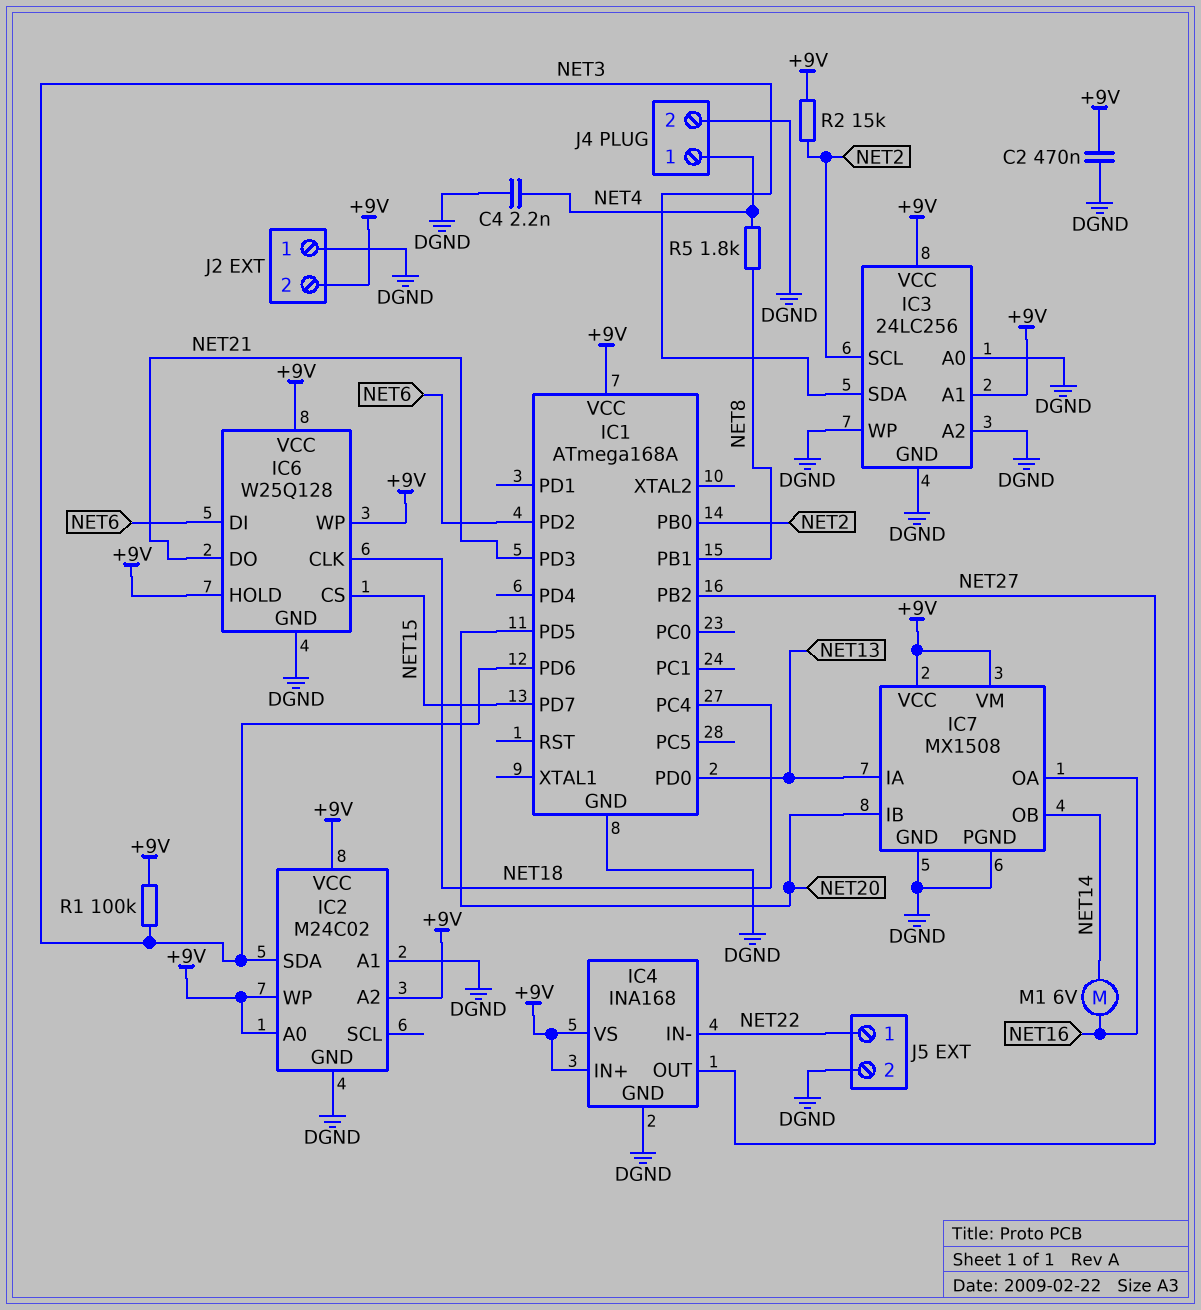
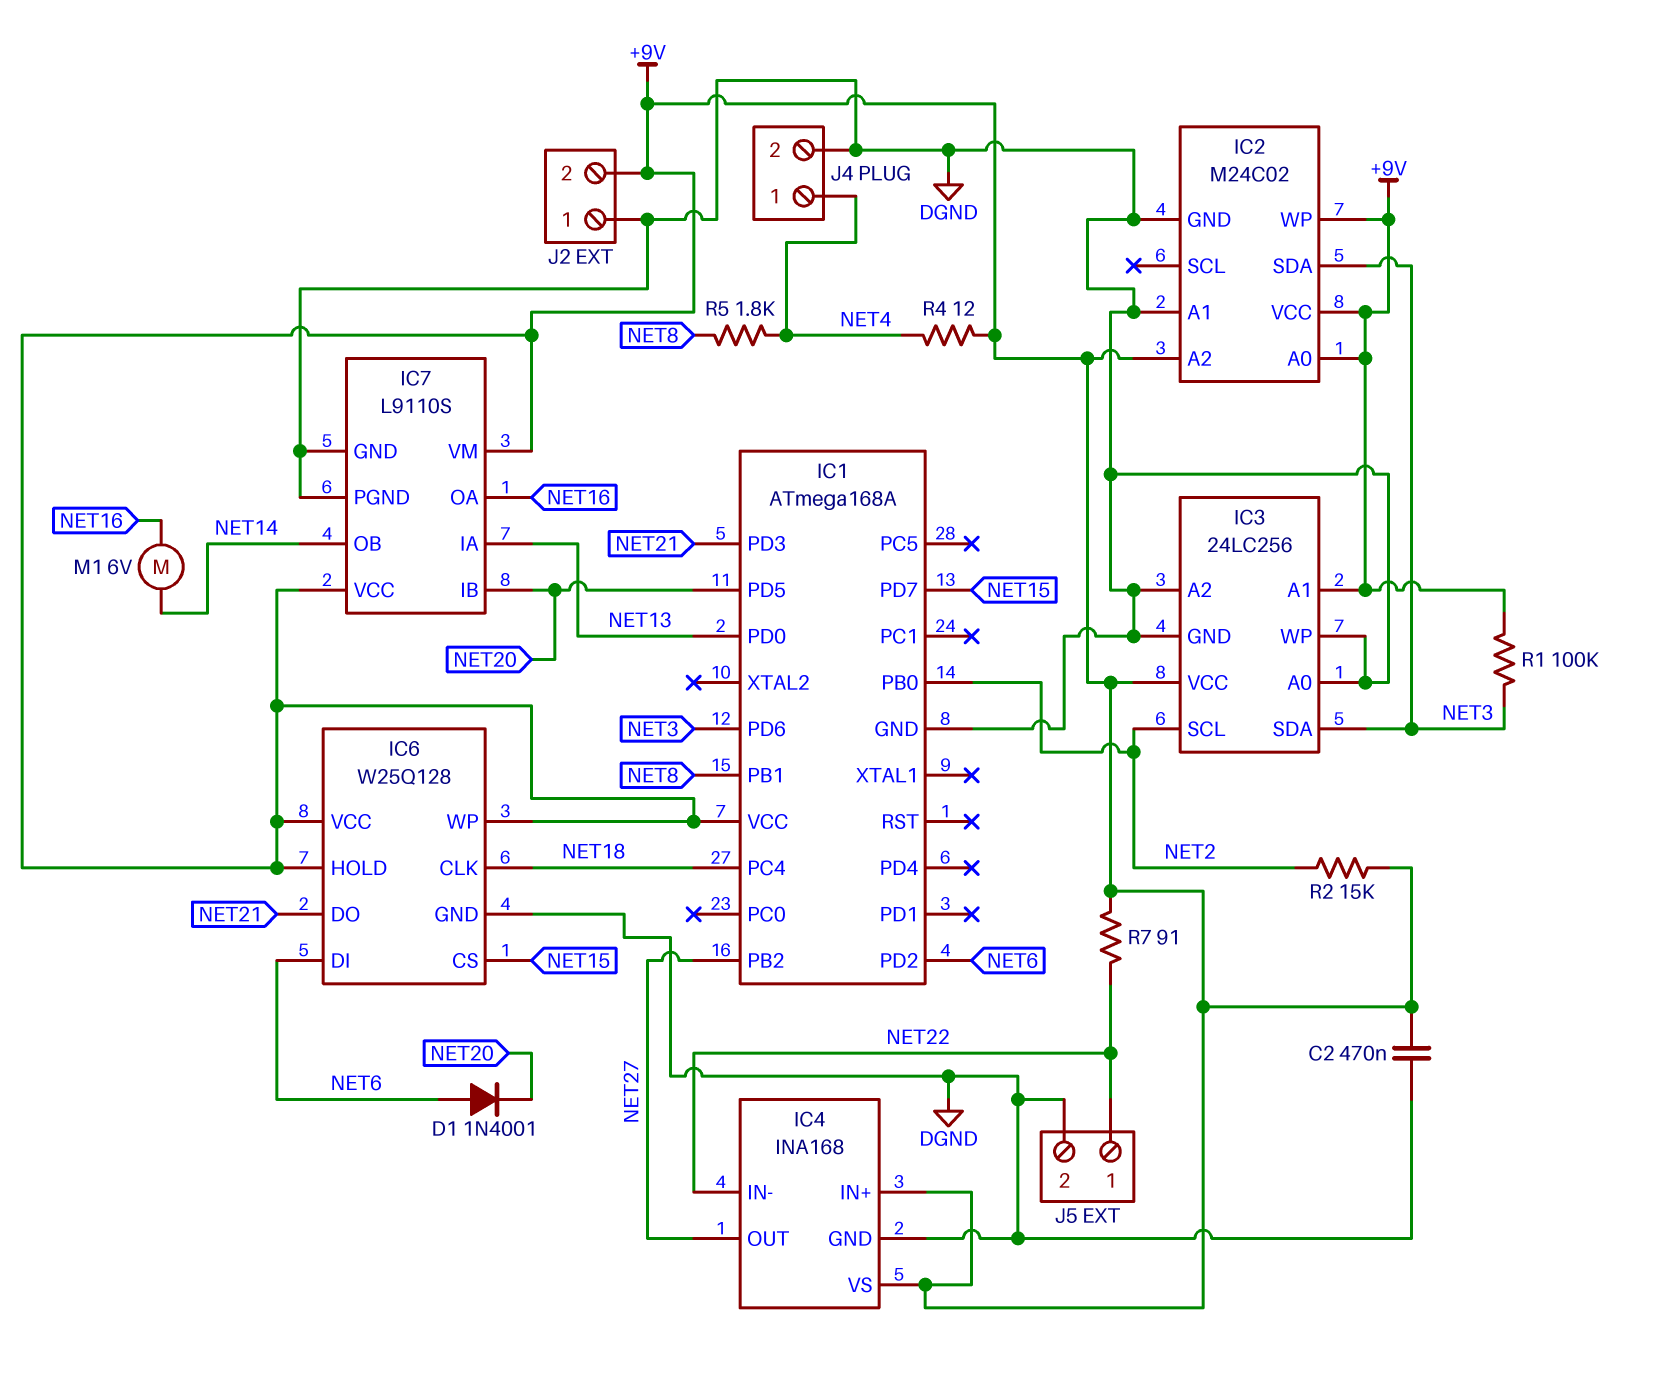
C4: 2.2nF (DGND, NET4) -> none
D1: none -> diode 1N4001 (A NET6, K NET20)
IC7: MX1508 -> L9110S
R4: none -> 12 (+9V, NET4)
R7: none -> 91 (+9V, NET22)

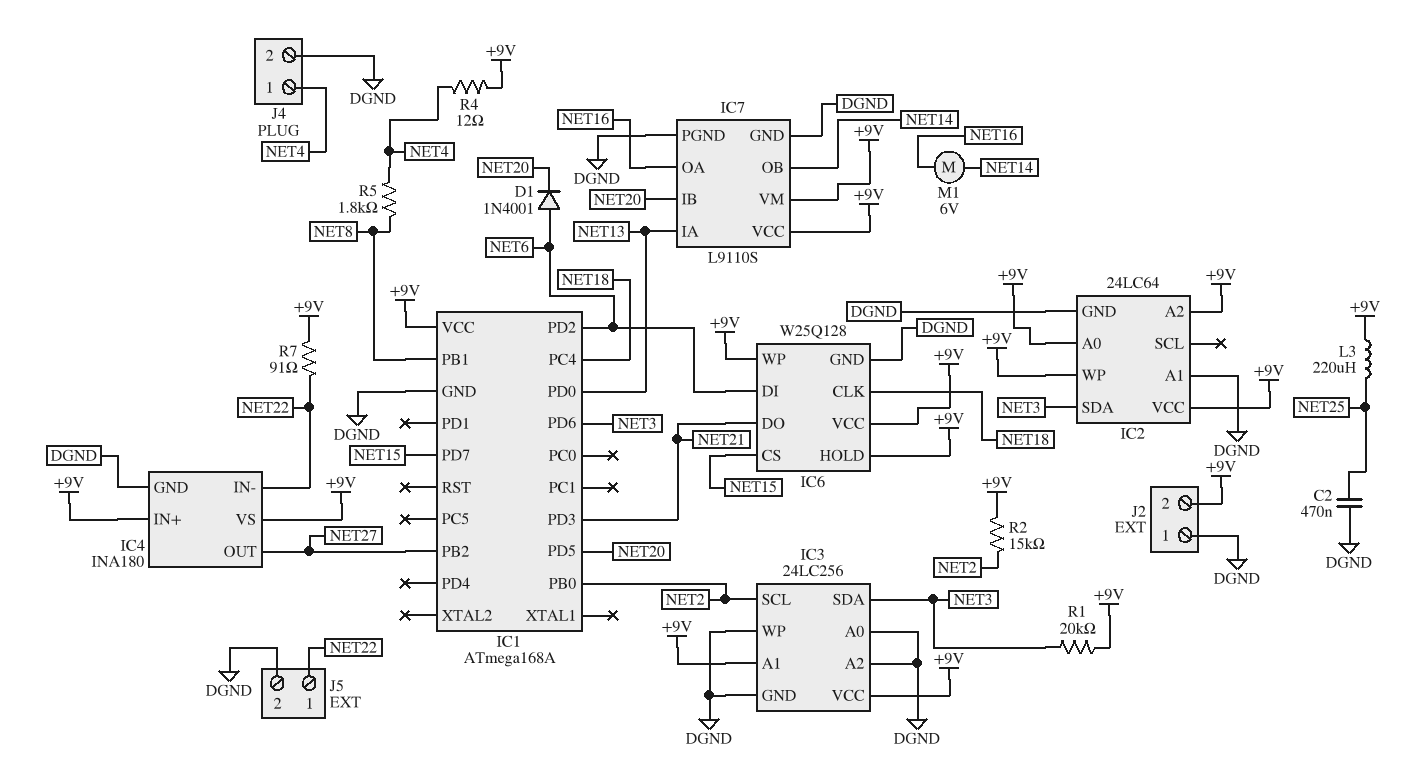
C2: 470nF (+9V, DGND) -> 470nF (DGND, NET25)
IC2: M24C02 -> 24LC64
IC4: INA168 -> INA180
L3: none -> 220uH (+9V, NET25)
R1: 100k (+9V, NET3) -> 20k (+9V, NET3)

